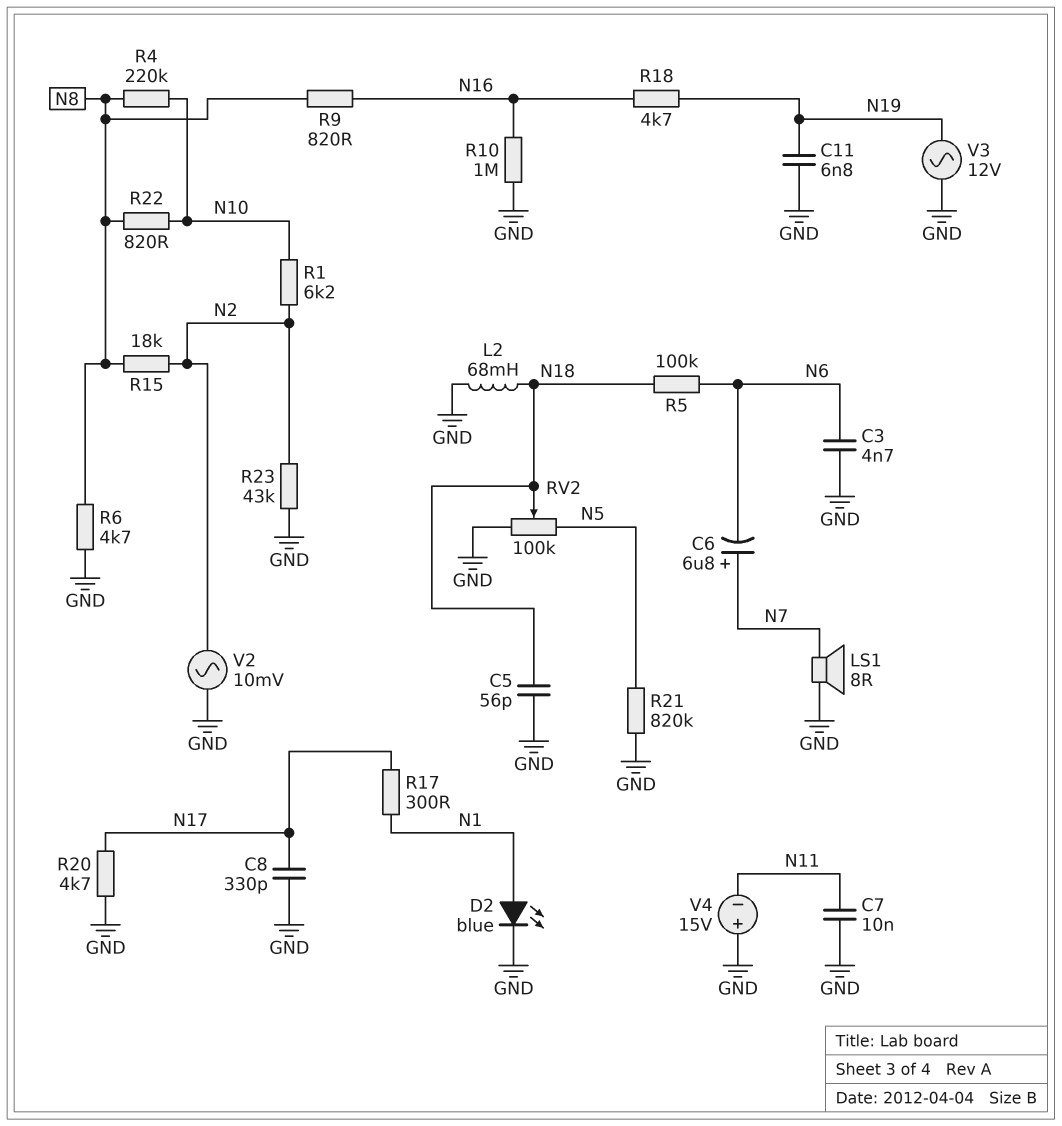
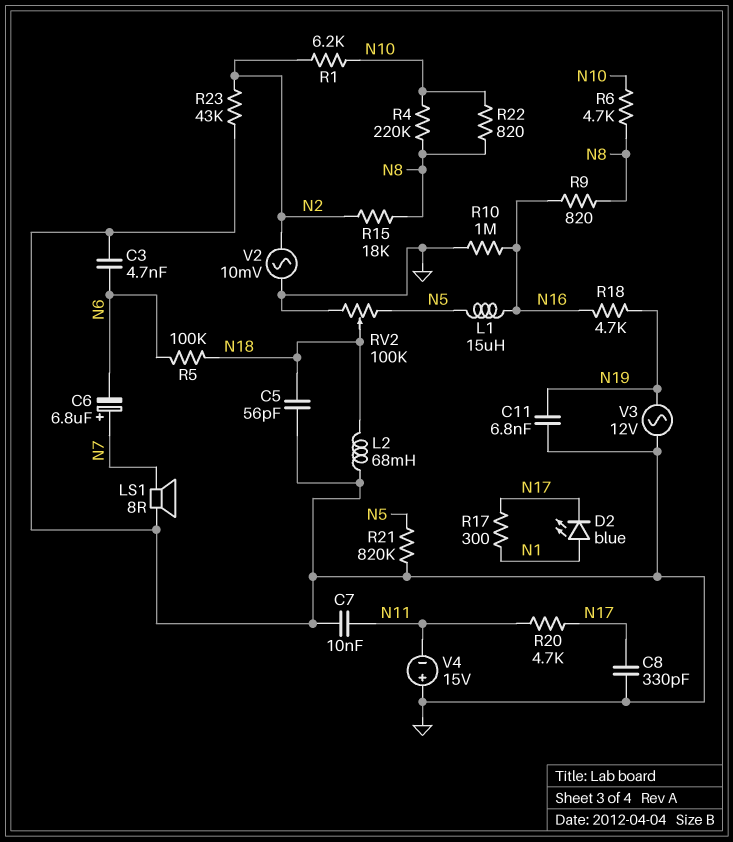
D2: LED blue (A N1, K GND) -> LED blue (A N1, K N17)
L1: none -> 15uH (N5, N16)
R6: 4.7k (GND, N8) -> 4.7k (N8, N10)
R20: 4.7k (GND, N17) -> 4.7k (N11, N17)

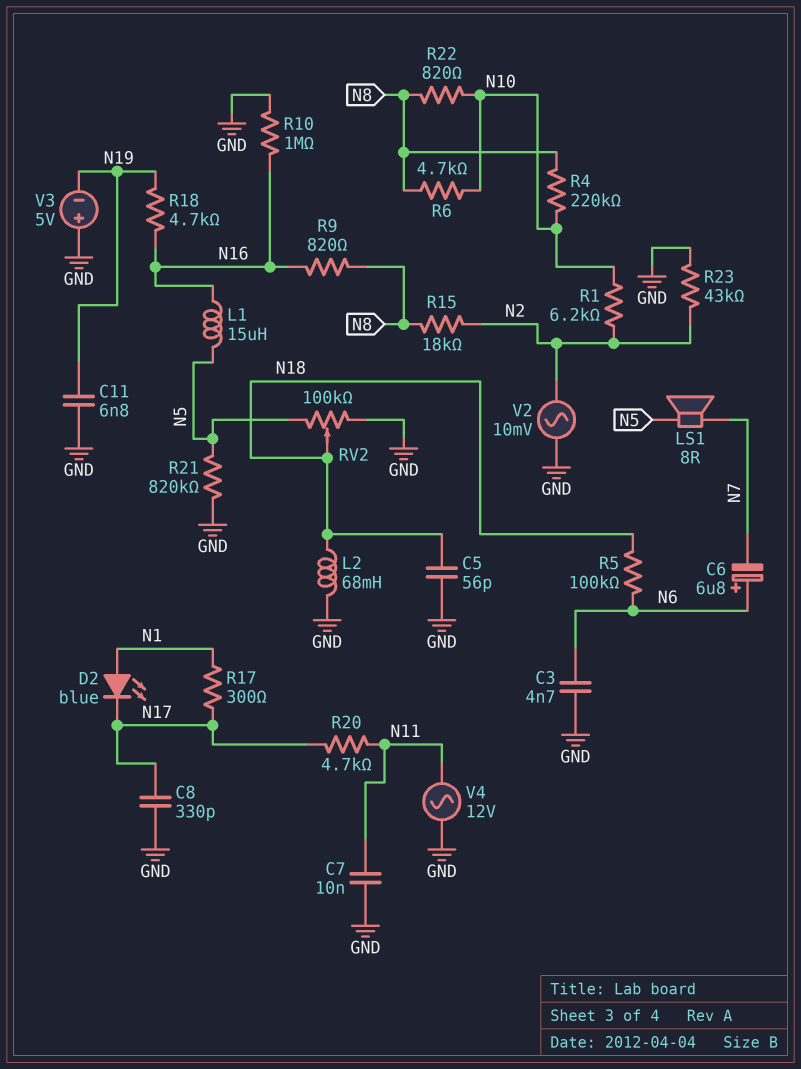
C6: 6.8uF (plus N7, minus N6) -> 6.8uF (plus N6, minus N7)
LS1: speaker 8R (GND, N7) -> speaker 8R (N5, N7)
V3: AC 12V (GND, N19) -> 5V (plus GND, minus N19)
V4: 15V (plus GND, minus N11) -> AC 12V (GND, N11)

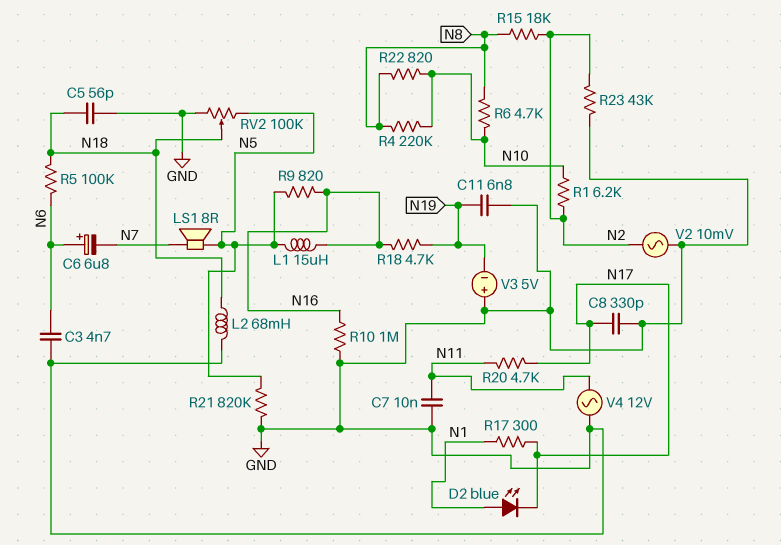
R9: 820 (N8, N16) -> 820 (N5, N16)

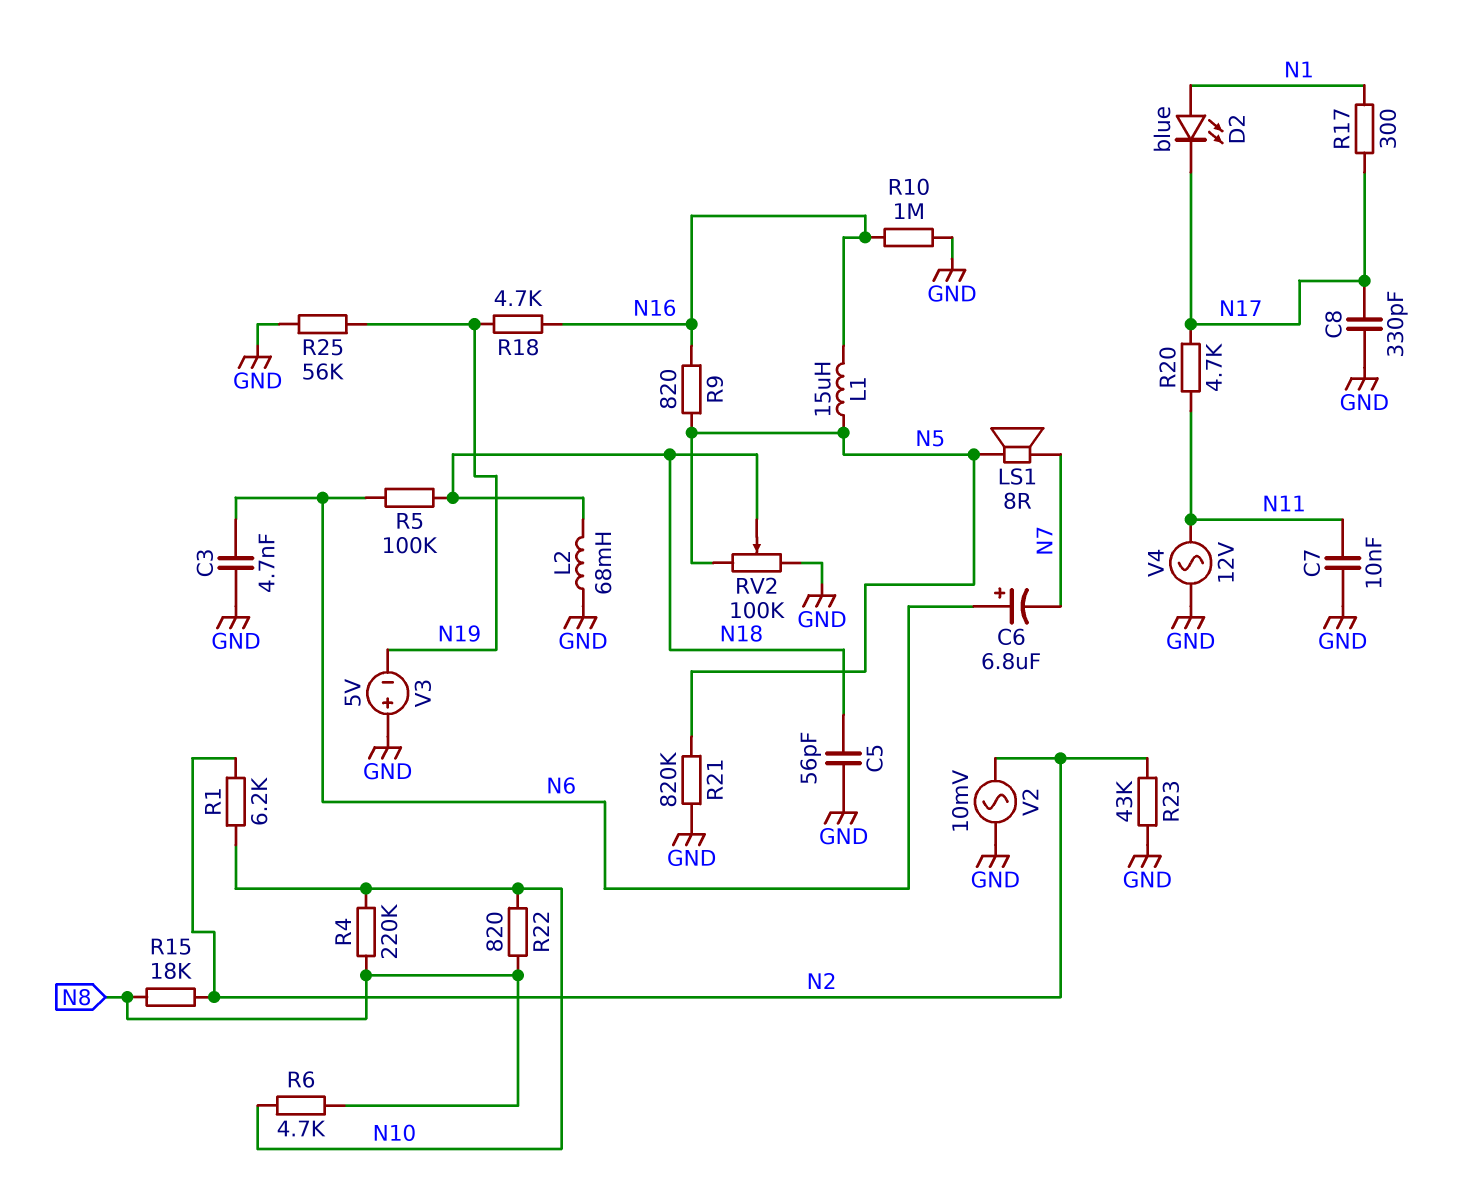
C11: 6.8nF (GND, N19) -> none
R25: none -> 56k (GND, N19)

